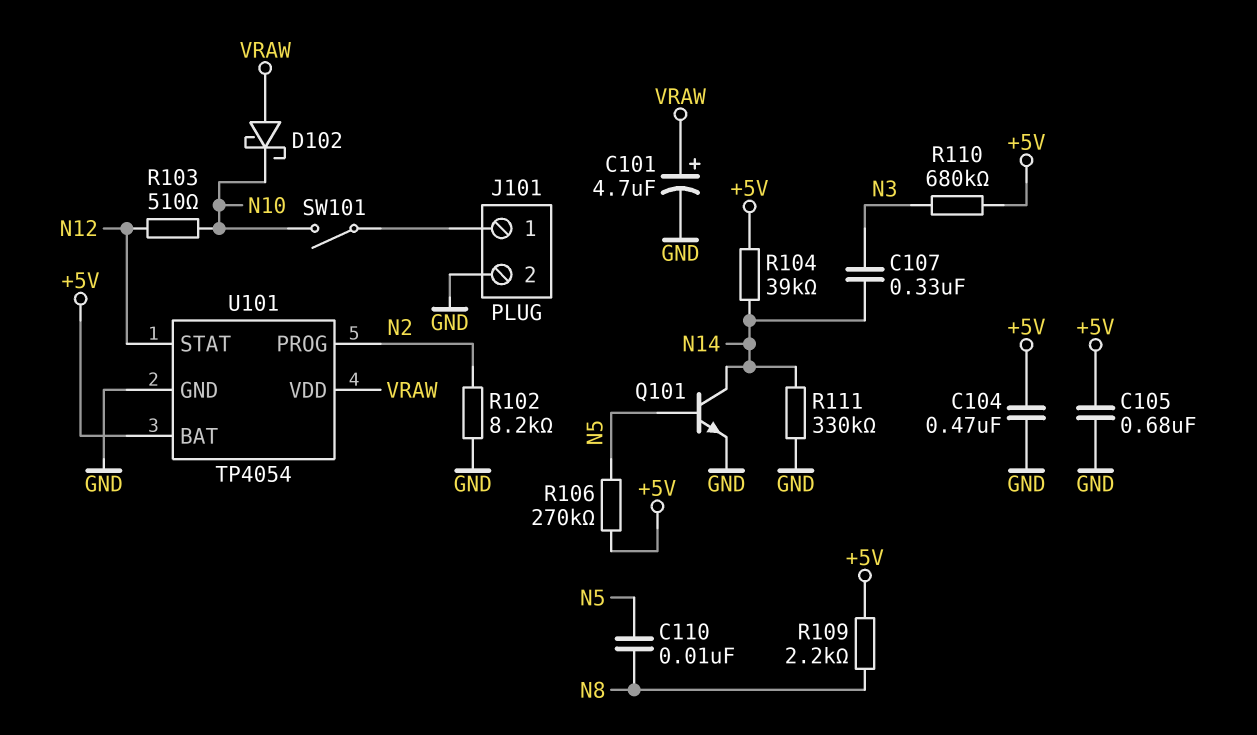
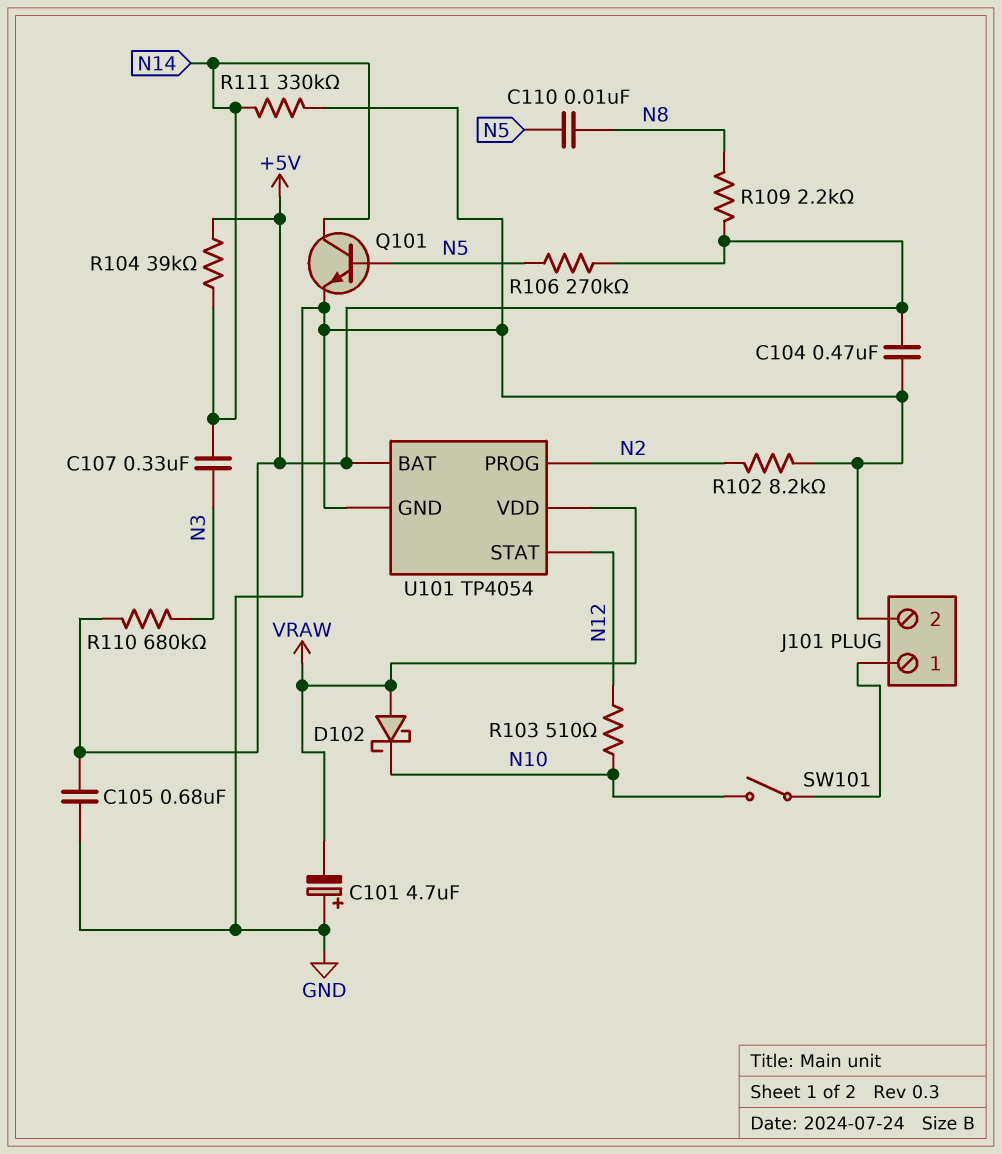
C101: 4.7uF (plus VRAW, minus GND) -> 4.7uF (plus GND, minus VRAW)

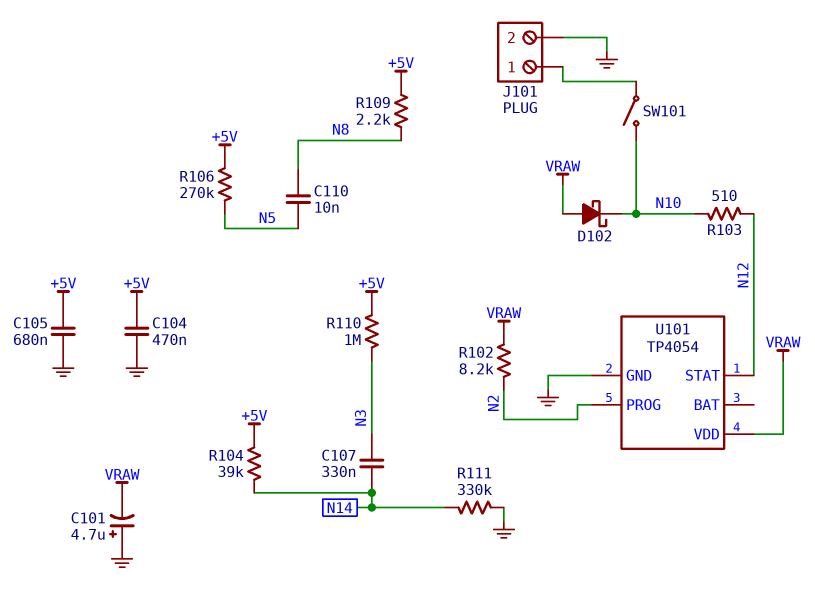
Q101: NPN (B N5, C N14, E GND) -> none
R102: 8.2k (GND, N2) -> 8.2k (N2, VRAW)
R110: 680k (+5V, N3) -> 1M (+5V, N3)
U101 pin BAT: +5V -> none

